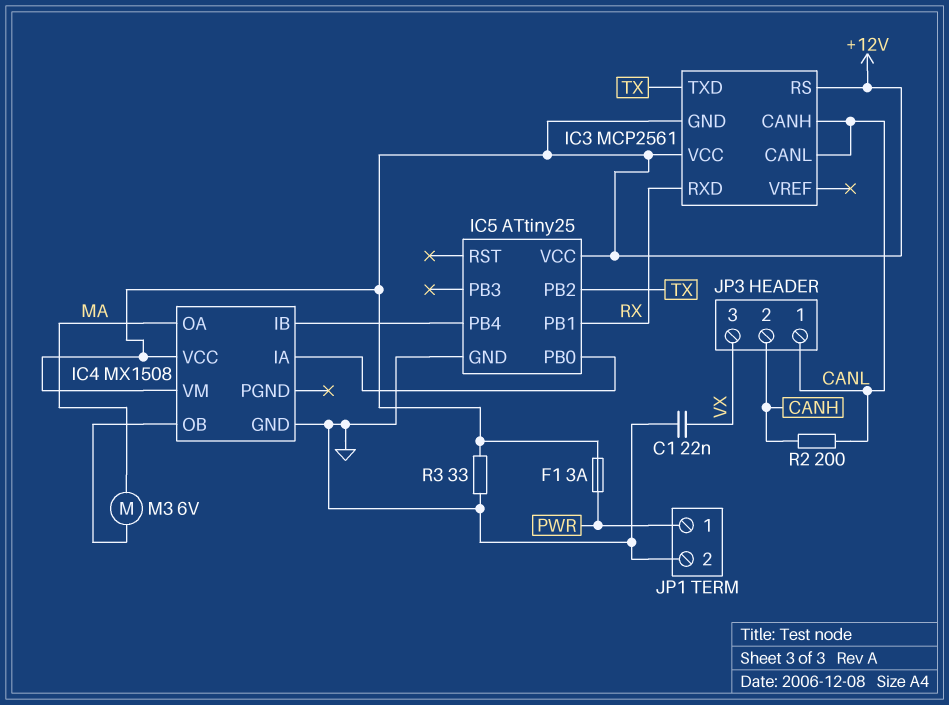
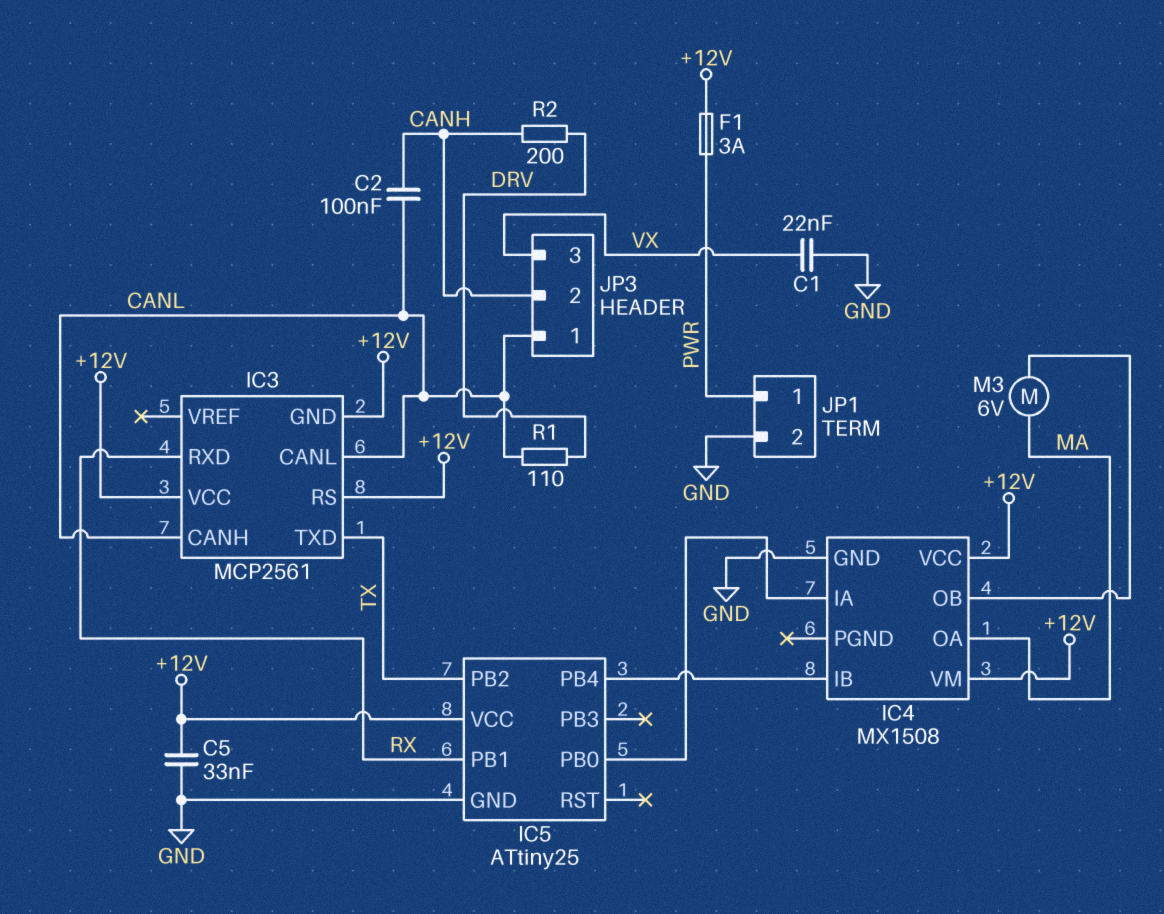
C2: none -> 100nF (CANH, CANL)
C5: none -> 33nF (+12V, GND)
R1: none -> 110 (CANL, DRV)
R2: 200 (CANH, CANL) -> 200 (CANH, DRV)
R3: 33 (+12V, GND) -> none

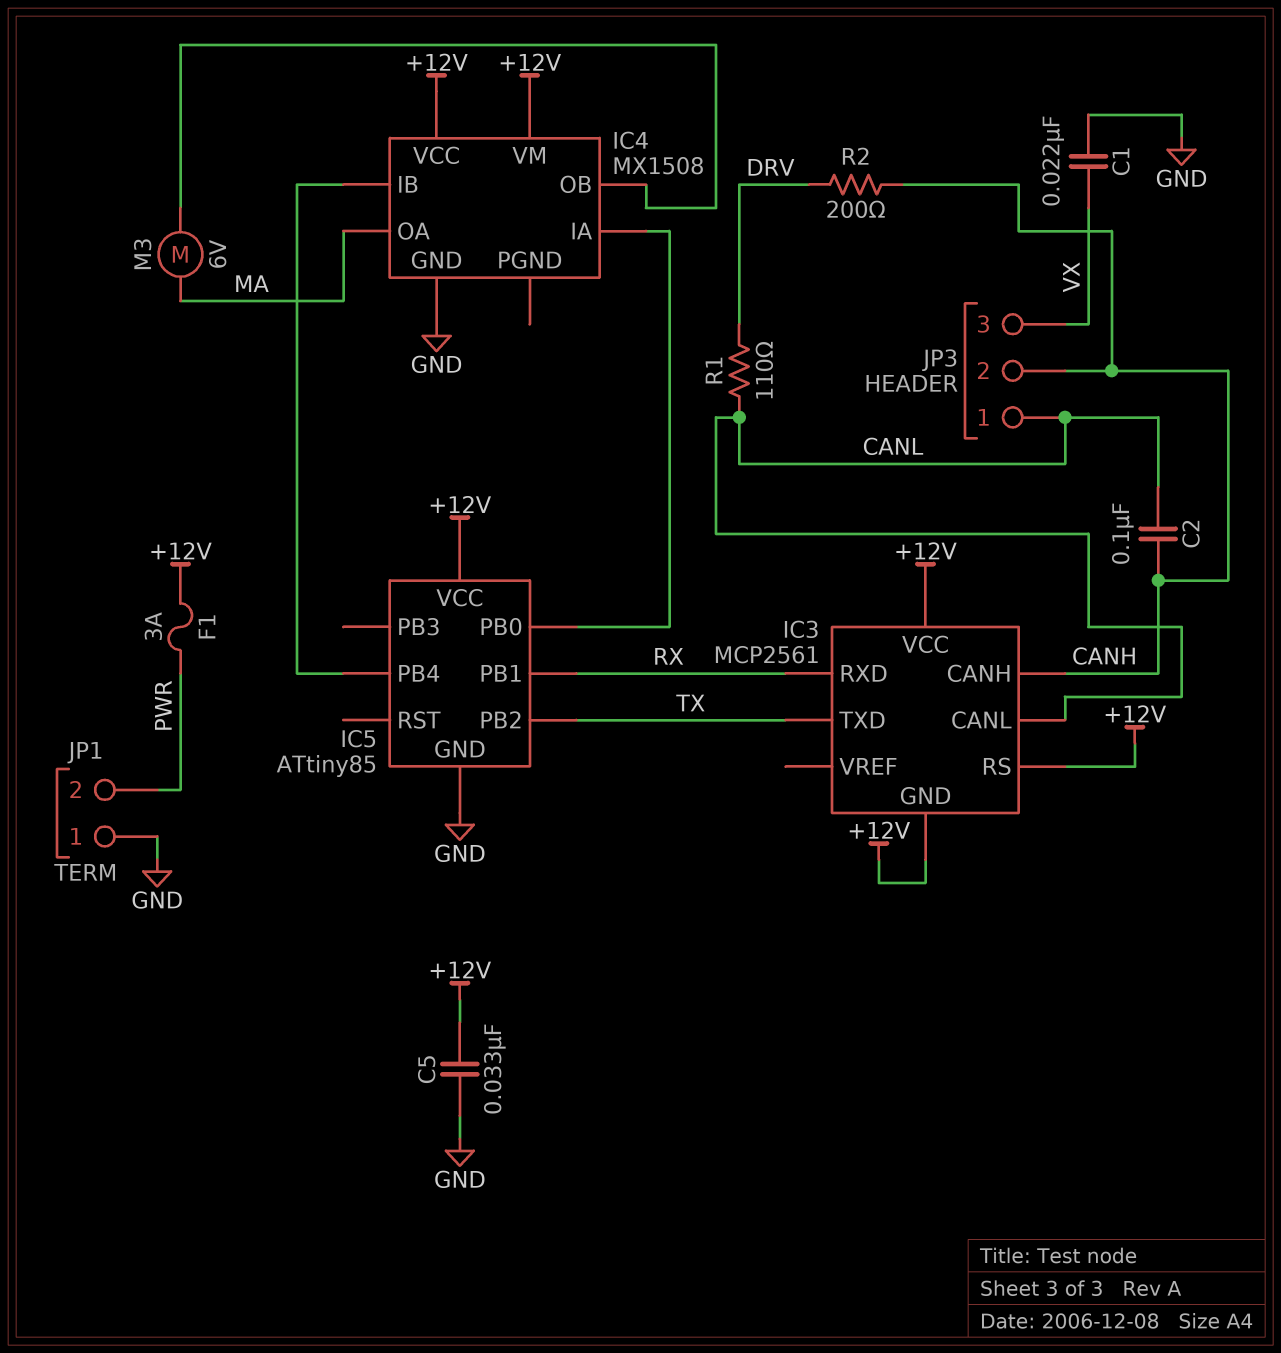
IC3 pin CANH: CANL -> CANH
IC5: ATtiny25 -> ATtiny85
JP1 pin 1: PWR -> GND
JP1 pin 2: GND -> PWR

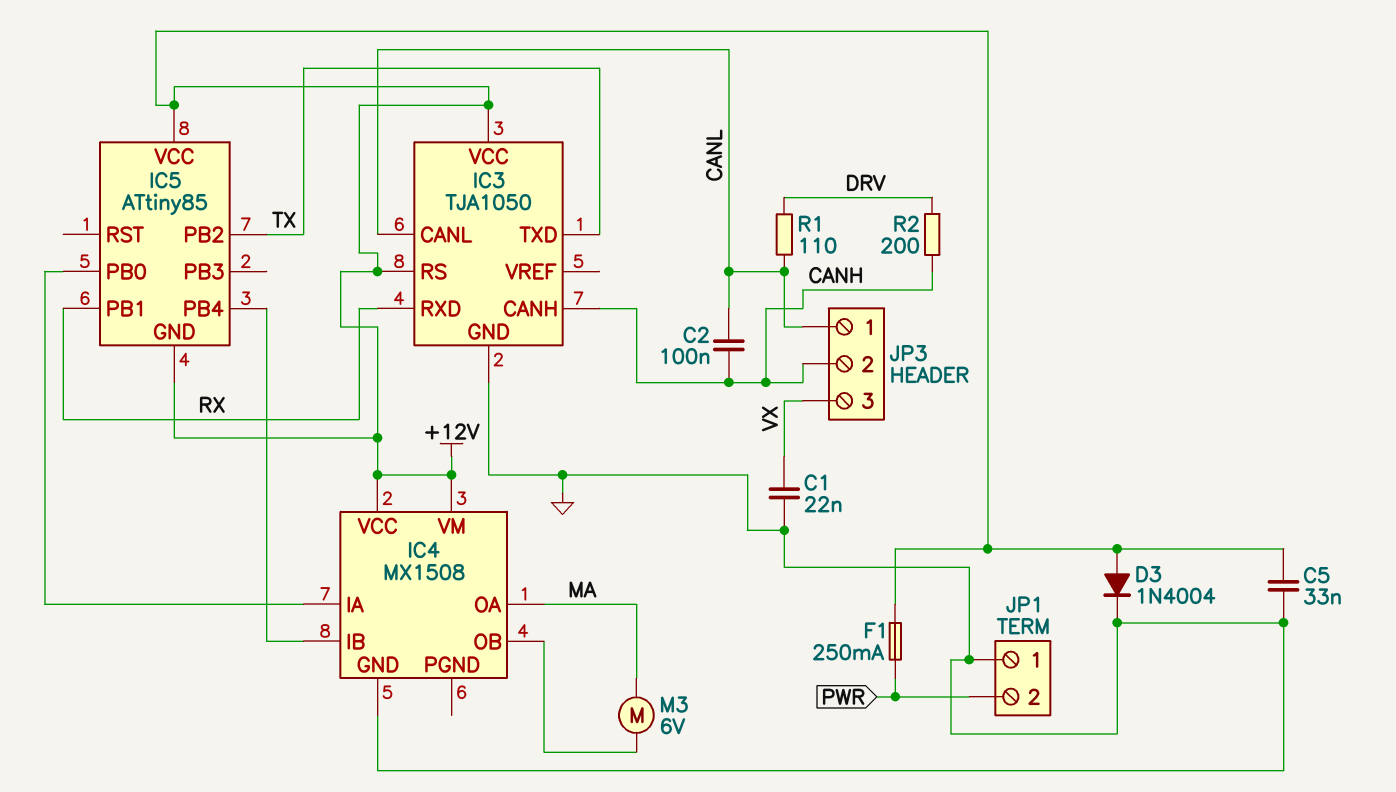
D3: none -> diode 1N4004 (A +12V, K GND)
F1: 3A (+12V, PWR) -> 250mA (+12V, PWR)
IC3: MCP2561 -> TJA1050
IC3 pin GND: +12V -> GND
IC5 pin GND: GND -> +12V

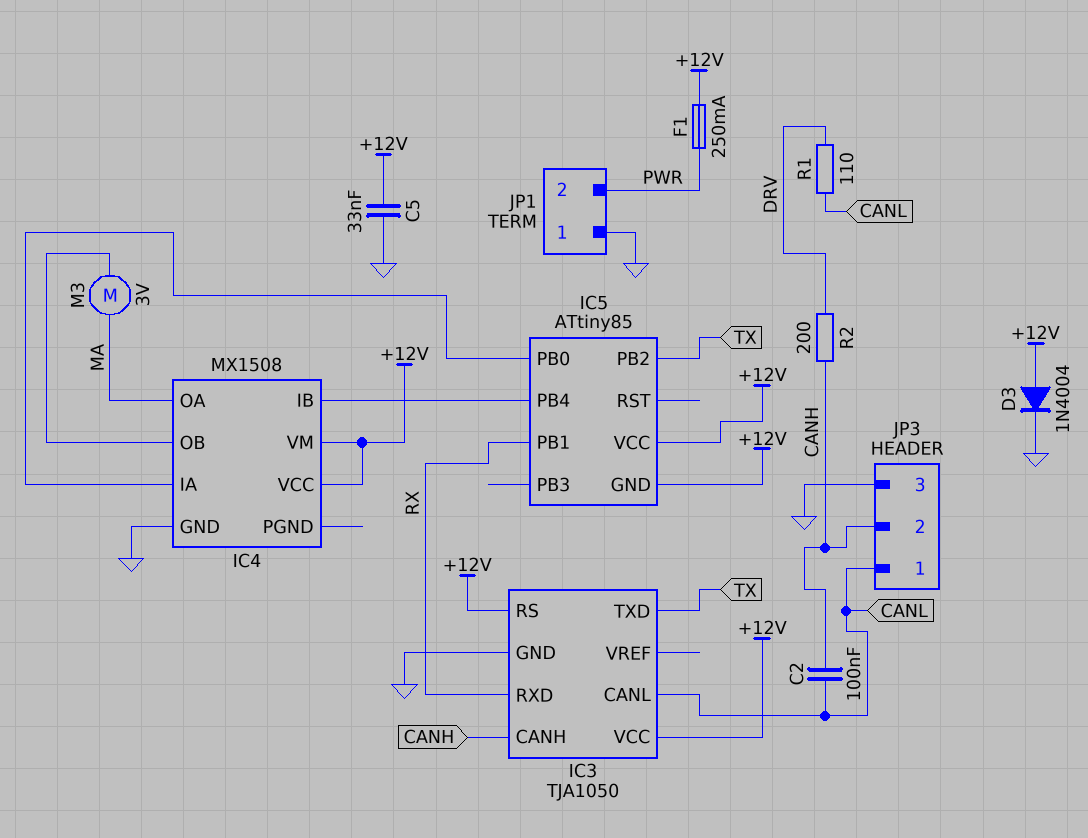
C1: 22nF (GND, VX) -> none
JP3 pin 3: VX -> GND
M3: motor 6V (IC4/OB, MA) -> motor 3V (IC4/OB, MA)

